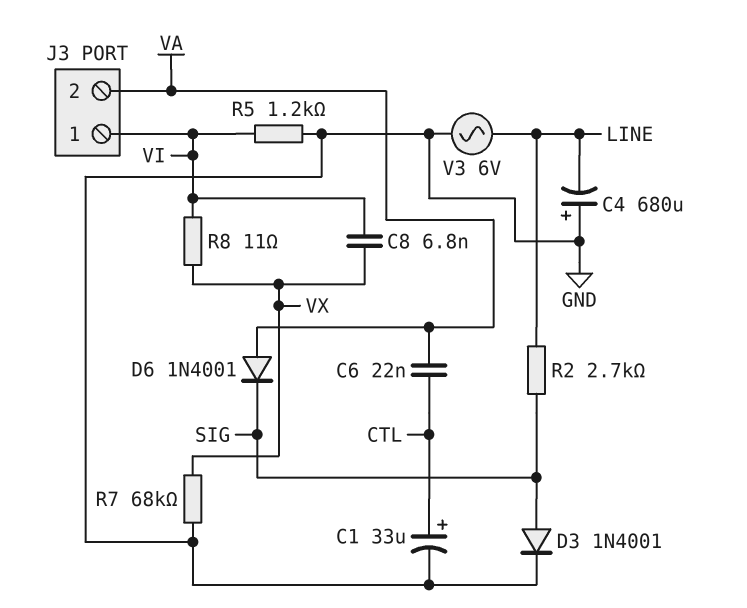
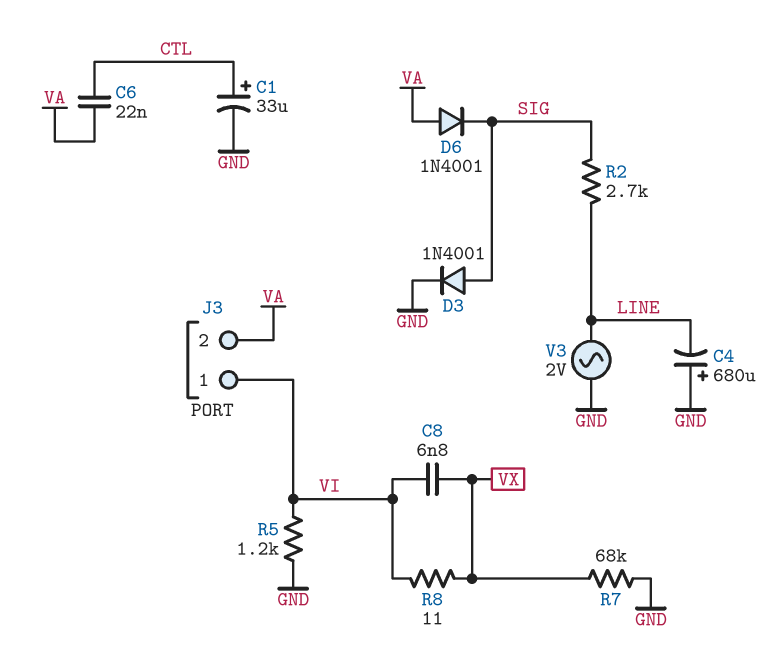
V3: AC 6V (GND, LINE) -> AC 2V (GND, LINE)

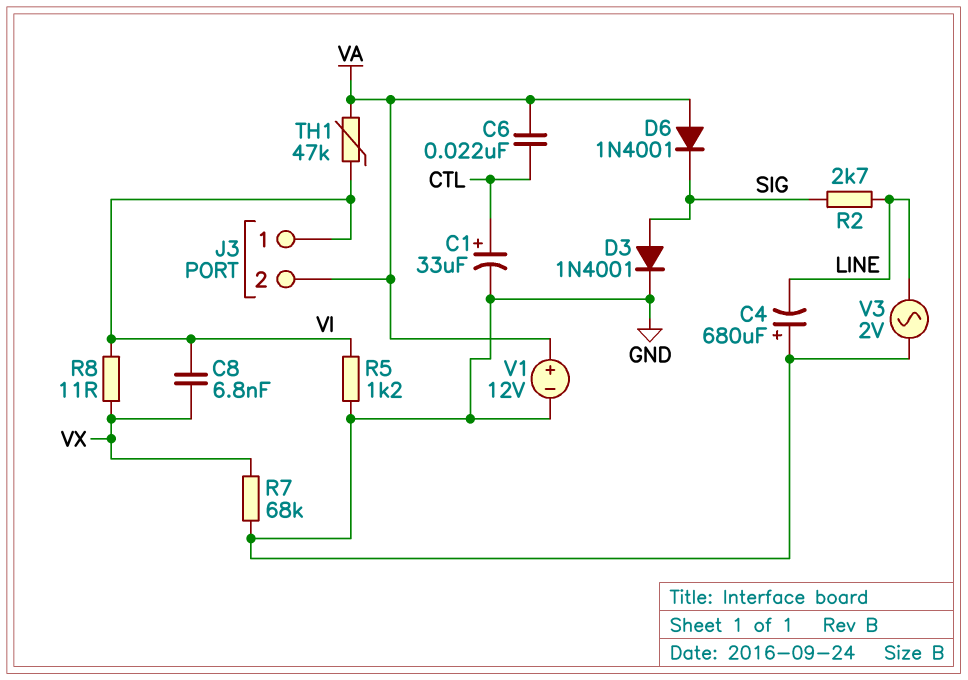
TH1: none -> 47k (VA, VI)
V1: none -> 12V (plus VA, minus GND)

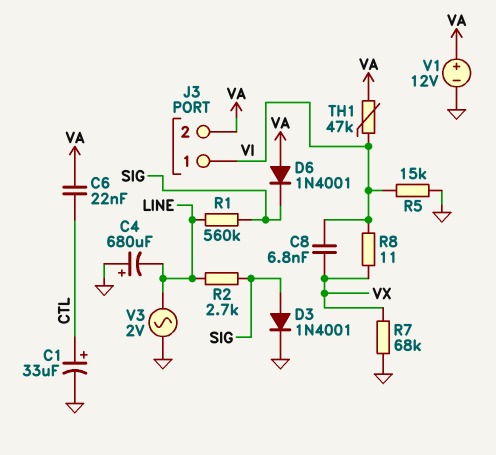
R1: none -> 560k (LINE, SIG)
R5: 1.2k (GND, VI) -> 15k (GND, VI)

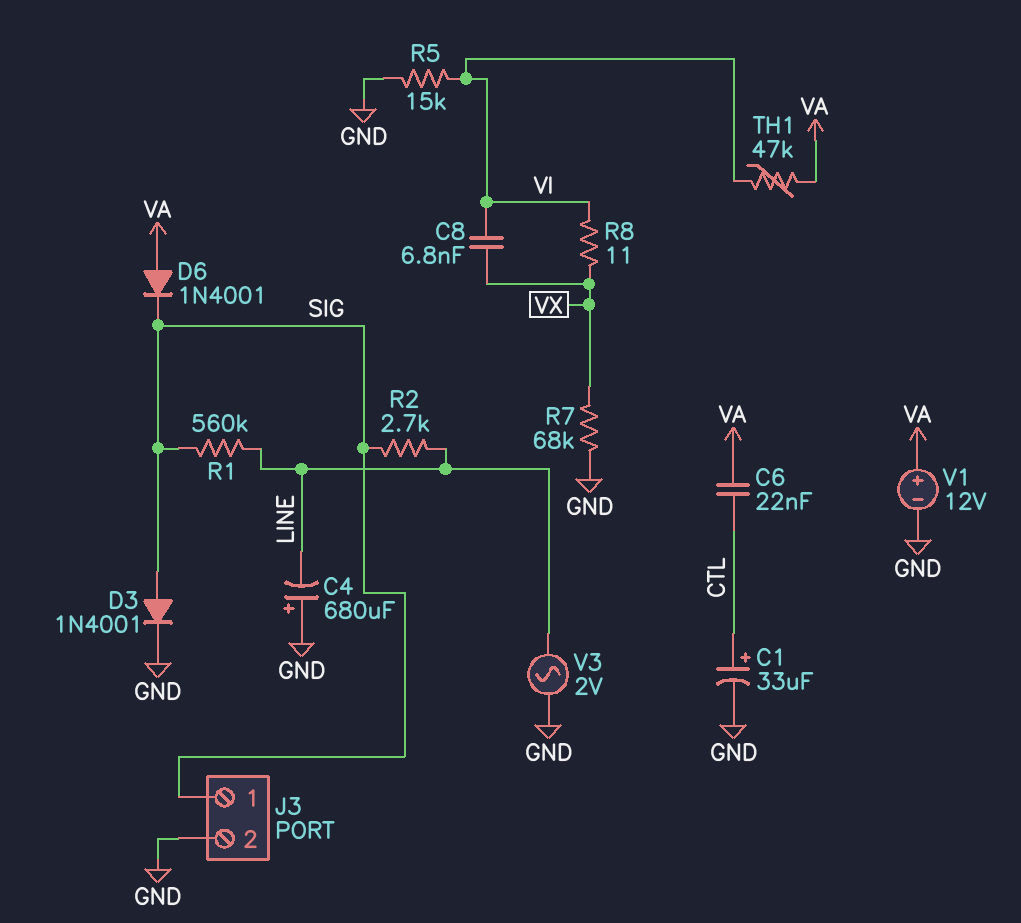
J3 pin 1: VI -> SIG
J3 pin 2: VA -> GND

